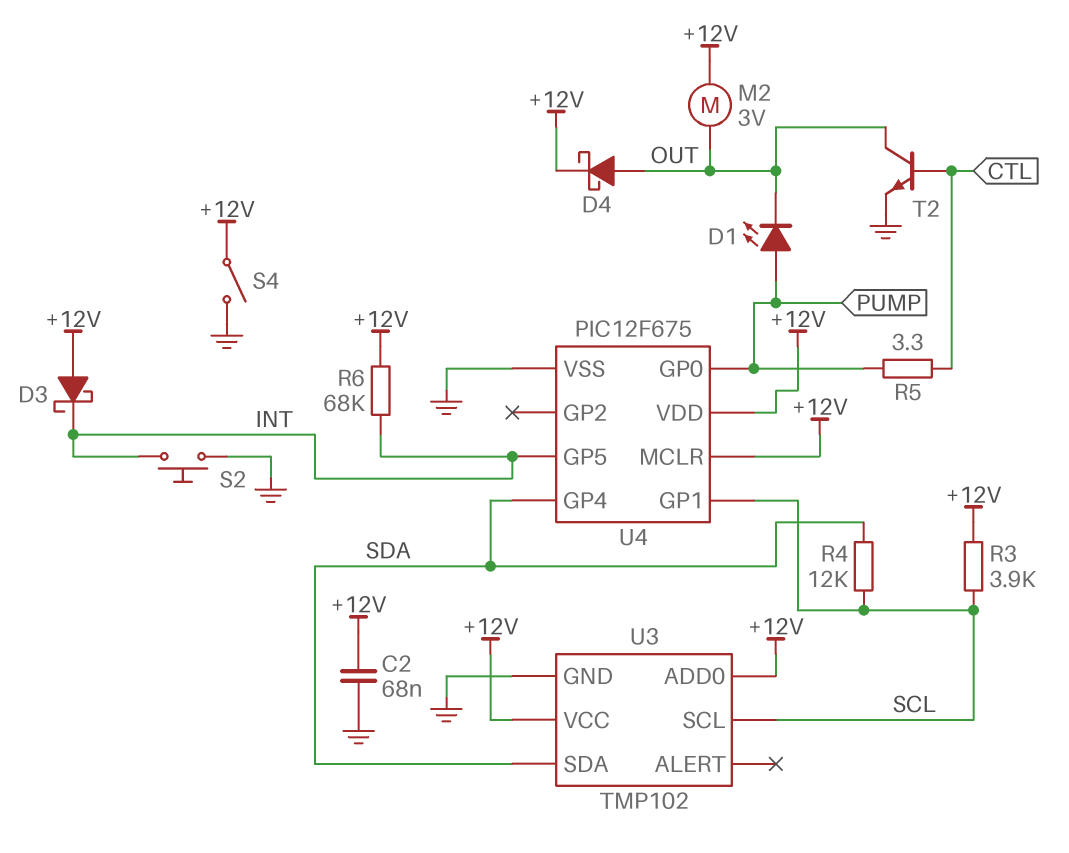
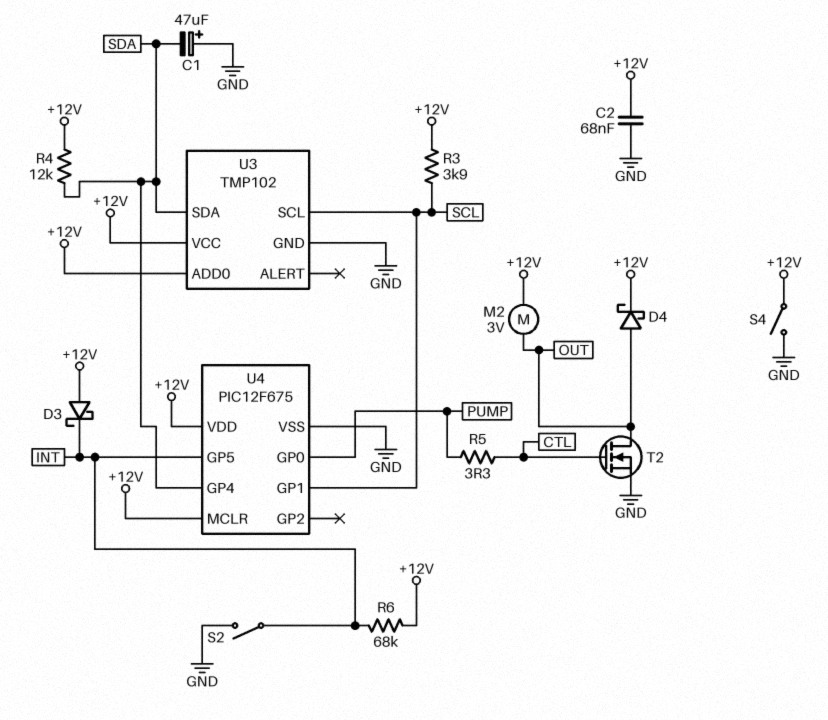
C1: none -> 47uF (plus GND, minus SDA)
D1: LED (A PUMP, K OUT) -> none
R4: 12k (SCL, SDA) -> 12k (+12V, SDA)
S2: button (GND, INT) -> switch (GND, INT)
T2: NPN (B CTL, C OUT, E GND) -> NMOS (G CTL, D OUT, S GND)

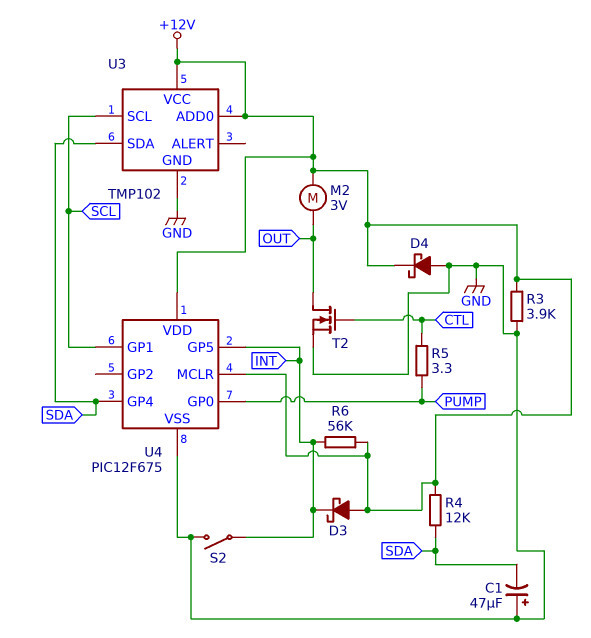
C2: 68nF (+12V, GND) -> none
D4: schottky (A OUT, K +12V) -> schottky (A GND, K +12V)
R3: 3.9k (+12V, SCL) -> 3.9k (+12V, GND)
R6: 68k (+12V, INT) -> 56k (+12V, INT)
S4: switch (+12V, GND) -> none

